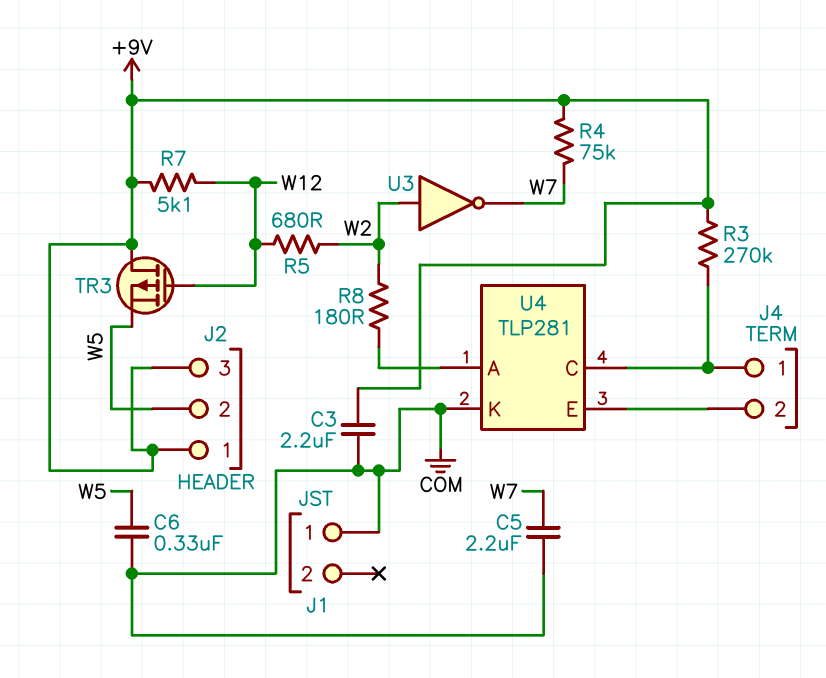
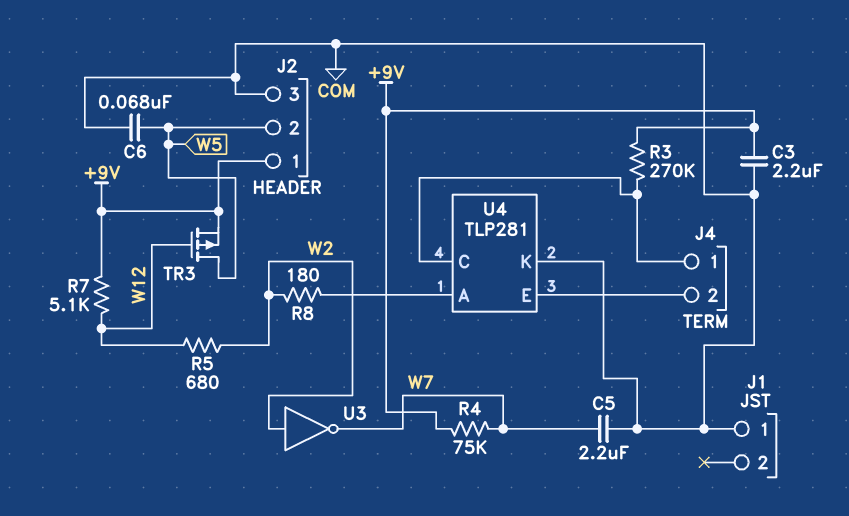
C6: 330nF (COM, W5) -> 68nF (COM, W5)
J2 pin 3: +9V -> COM
TR3: PMOS (G W12, D +9V, S W5) -> PMOS (G W12, D W5, S +9V)

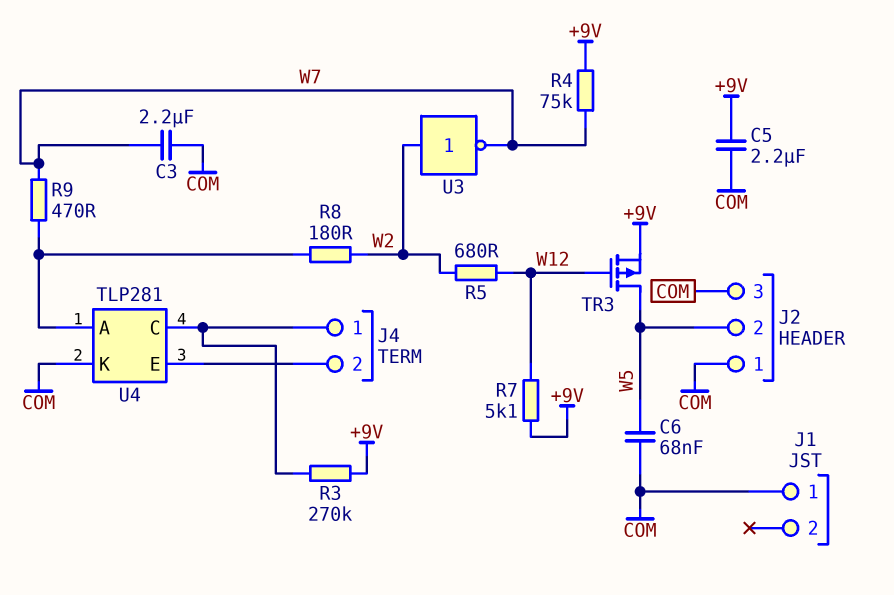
C3: 2.2uF (+9V, COM) -> 2.2uF (COM, W7)
C5: 2.2uF (COM, W7) -> 2.2uF (+9V, COM)
J2 pin 1: +9V -> COM
R9: none -> 470 (U4/A, W7)

